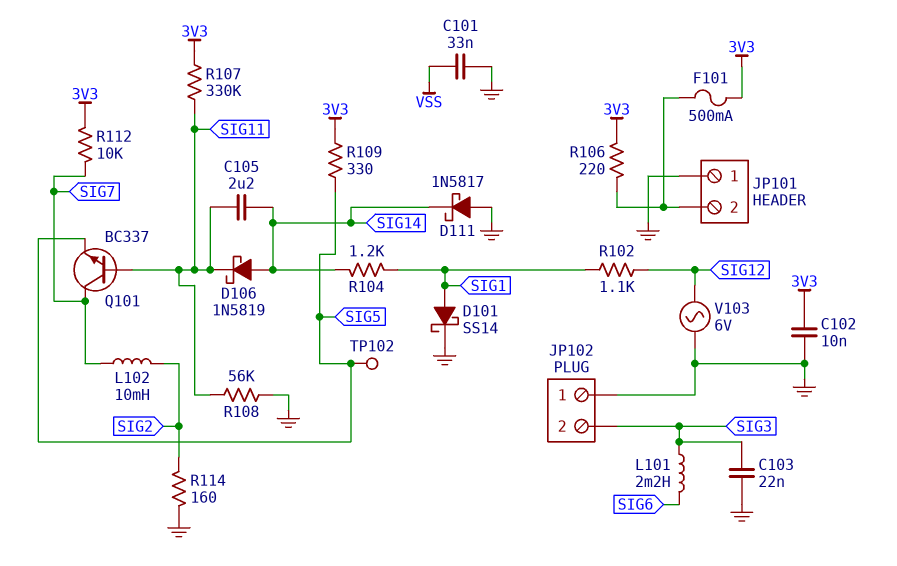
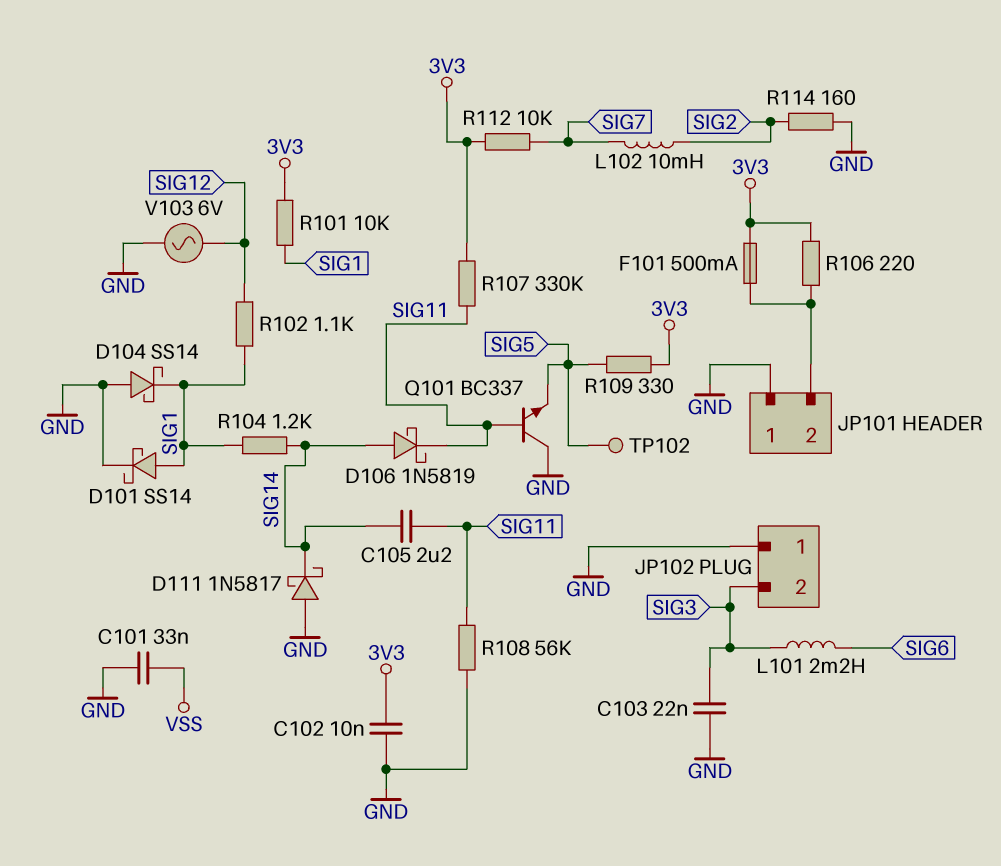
D104: none -> schottky SS14 (A GND, K SIG1)
Q101: NPN BC337 (B SIG11, C SIG7, E SIG5) -> NPN BC337 (B SIG11, C GND, E SIG5)
R101: none -> 10k (3V3, SIG1)

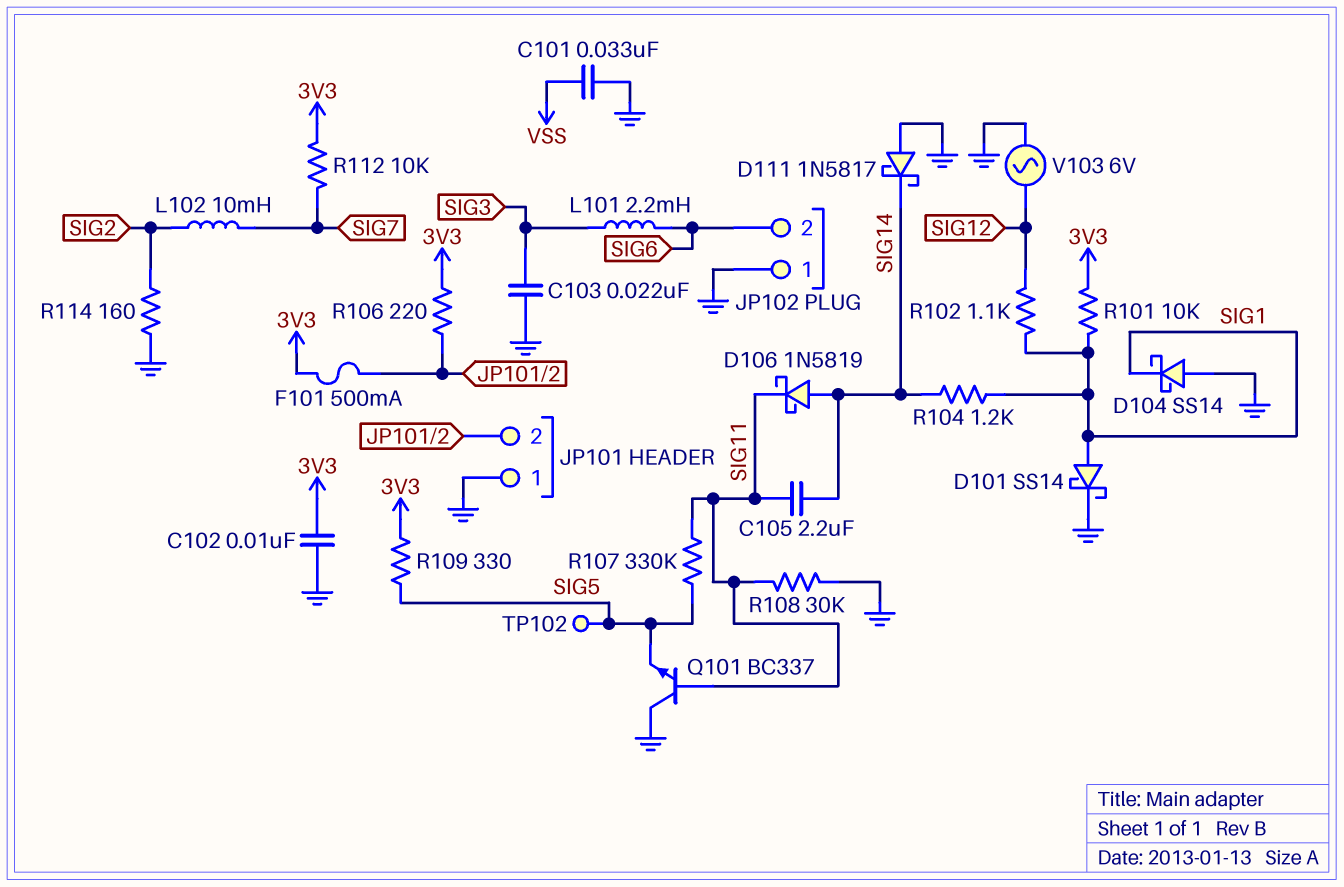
JP102 pin 2: SIG3 -> SIG6
R107: 330k (3V3, SIG11) -> 330k (SIG5, SIG11)
R108: 56k (GND, SIG11) -> 30k (GND, SIG11)

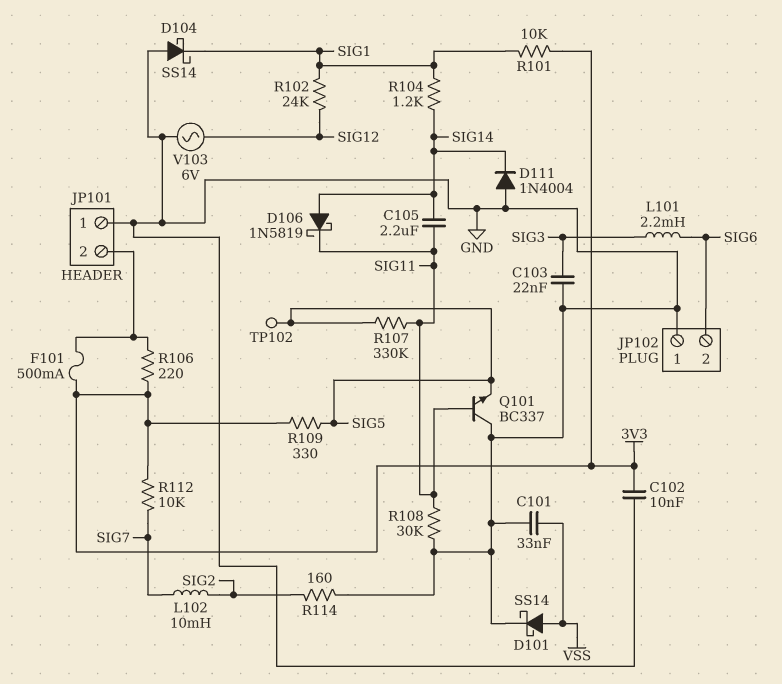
D101: schottky SS14 (A SIG1, K GND) -> schottky SS14 (A VSS, K GND)
D111: schottky 1N5817 (A GND, K SIG14) -> diode 1N4004 (A GND, K SIG14)
R102: 1.1k (SIG1, SIG12) -> 24k (SIG1, SIG12)

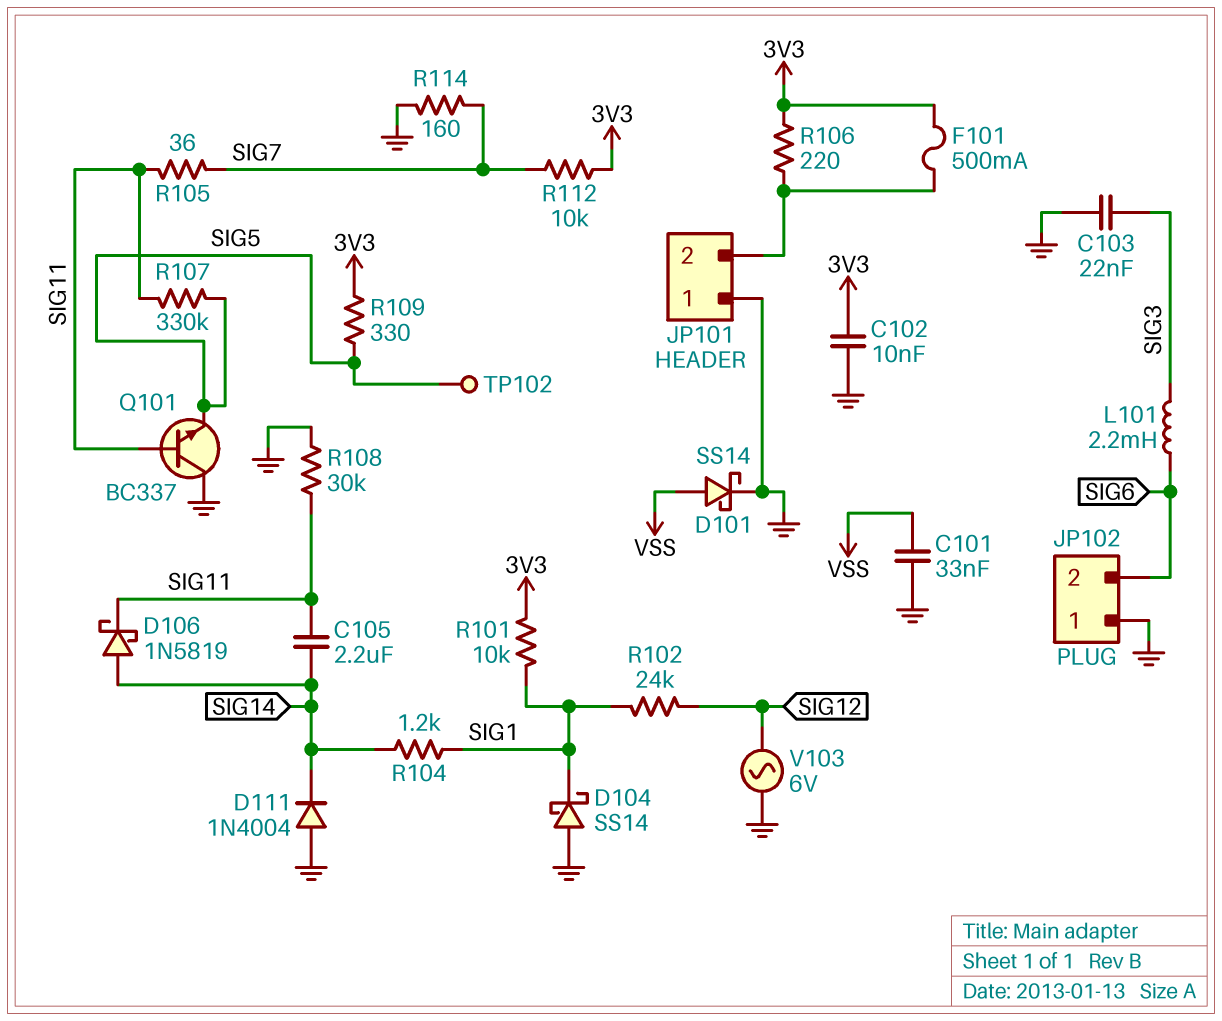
L102: 10mH (SIG2, SIG7) -> none
R105: none -> 36 (SIG7, SIG11)
R114: 160 (GND, SIG2) -> 160 (GND, SIG7)

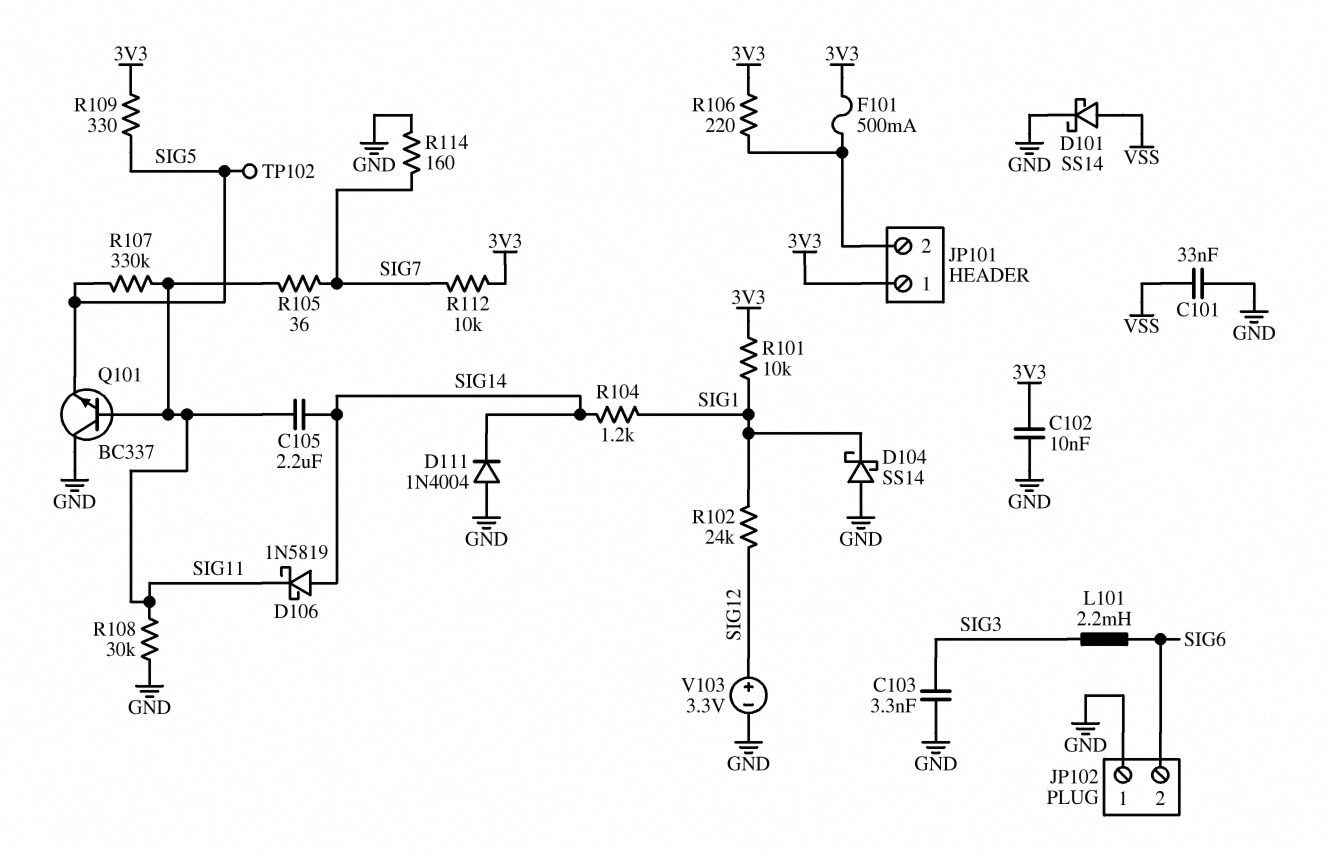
C103: 22nF (GND, SIG3) -> 3.3nF (GND, SIG3)
JP101 pin 1: GND -> 3V3
V103: AC 6V (GND, SIG12) -> 3.3V (plus SIG12, minus GND)

